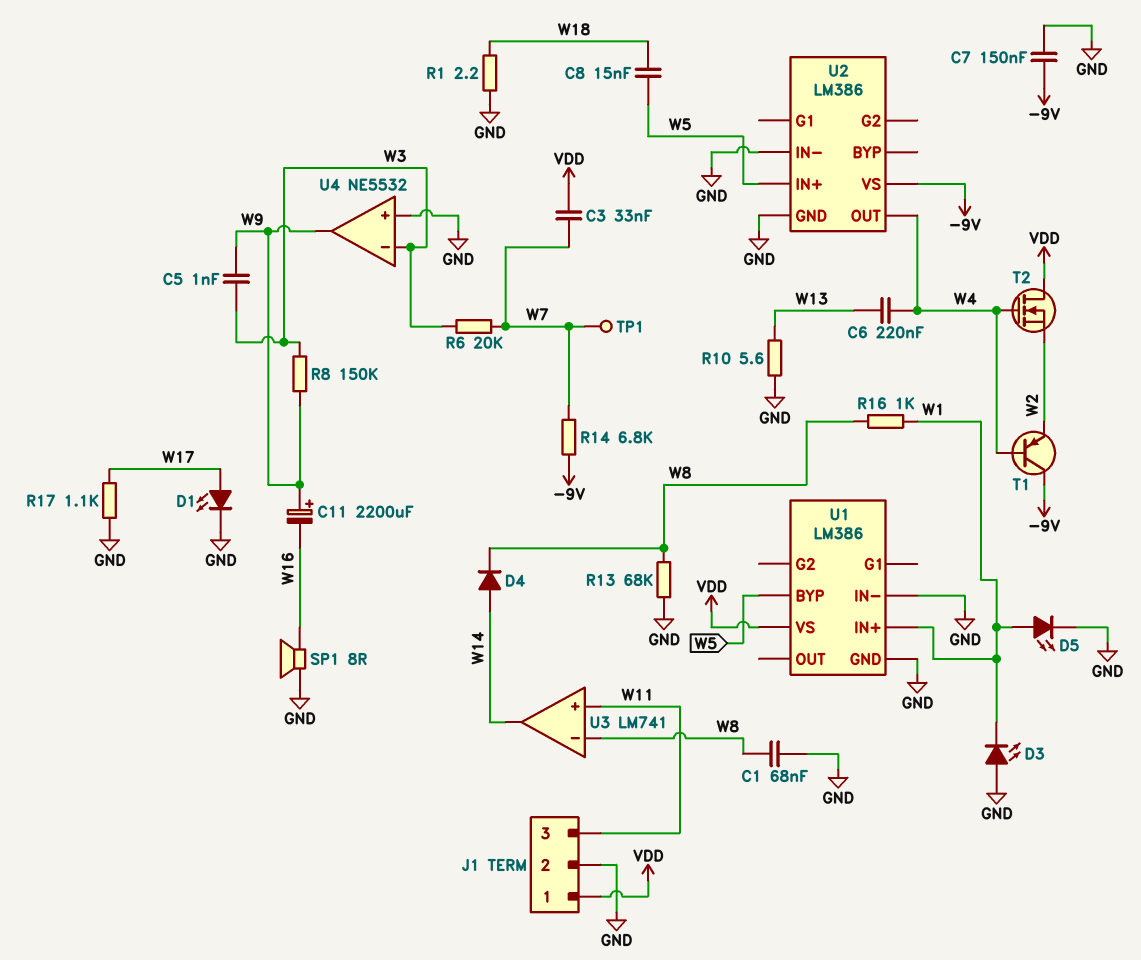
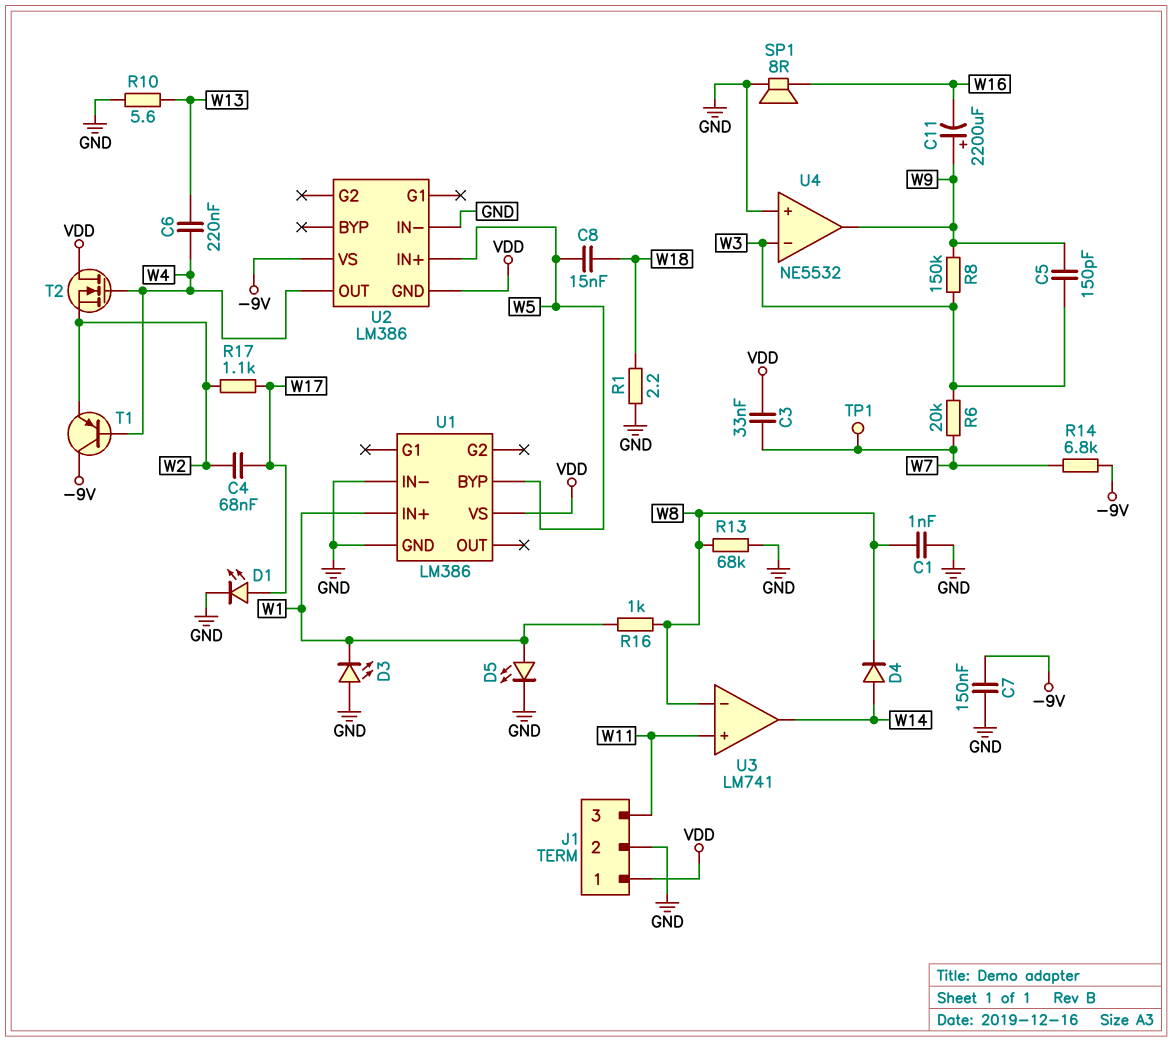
C1: 68nF (GND, W8) -> 1nF (GND, W8)
C4: none -> 68nF (W2, W17)
C5: 1nF (W3, W9) -> 150pF (W3, W9)
R17: 1.1k (GND, W17) -> 1.1k (W2, W17)
U2 pin GND: GND -> VDD

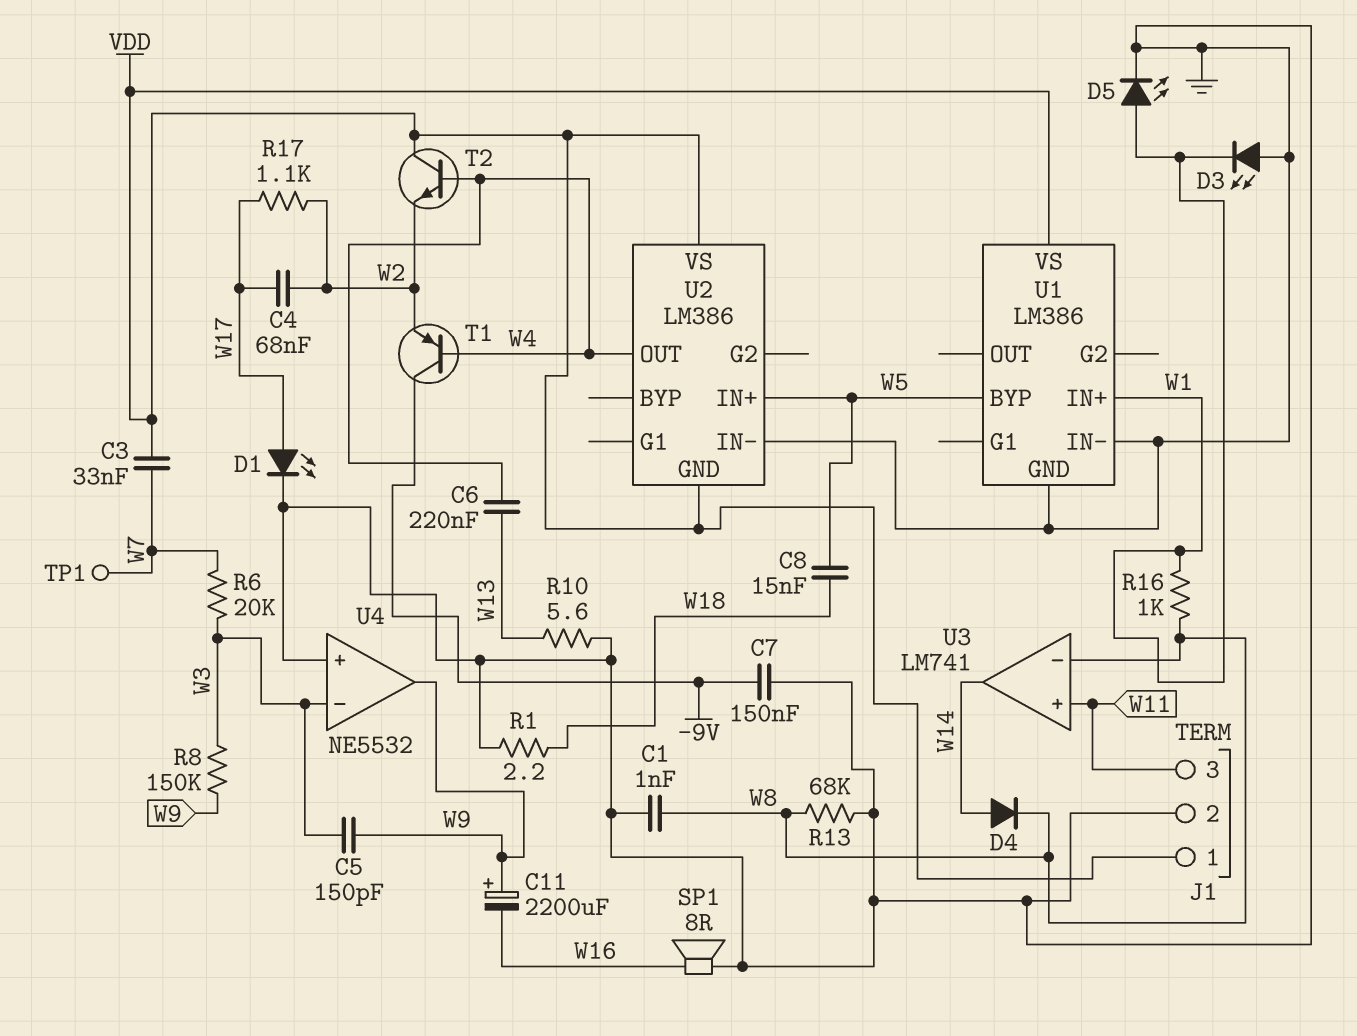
R14: 6.8k (-9V, W7) -> none
T2: NMOS (G W4, D VDD, S W2) -> NPN (B W4, C VDD, E W2)
U2 pin VS: -9V -> VDD

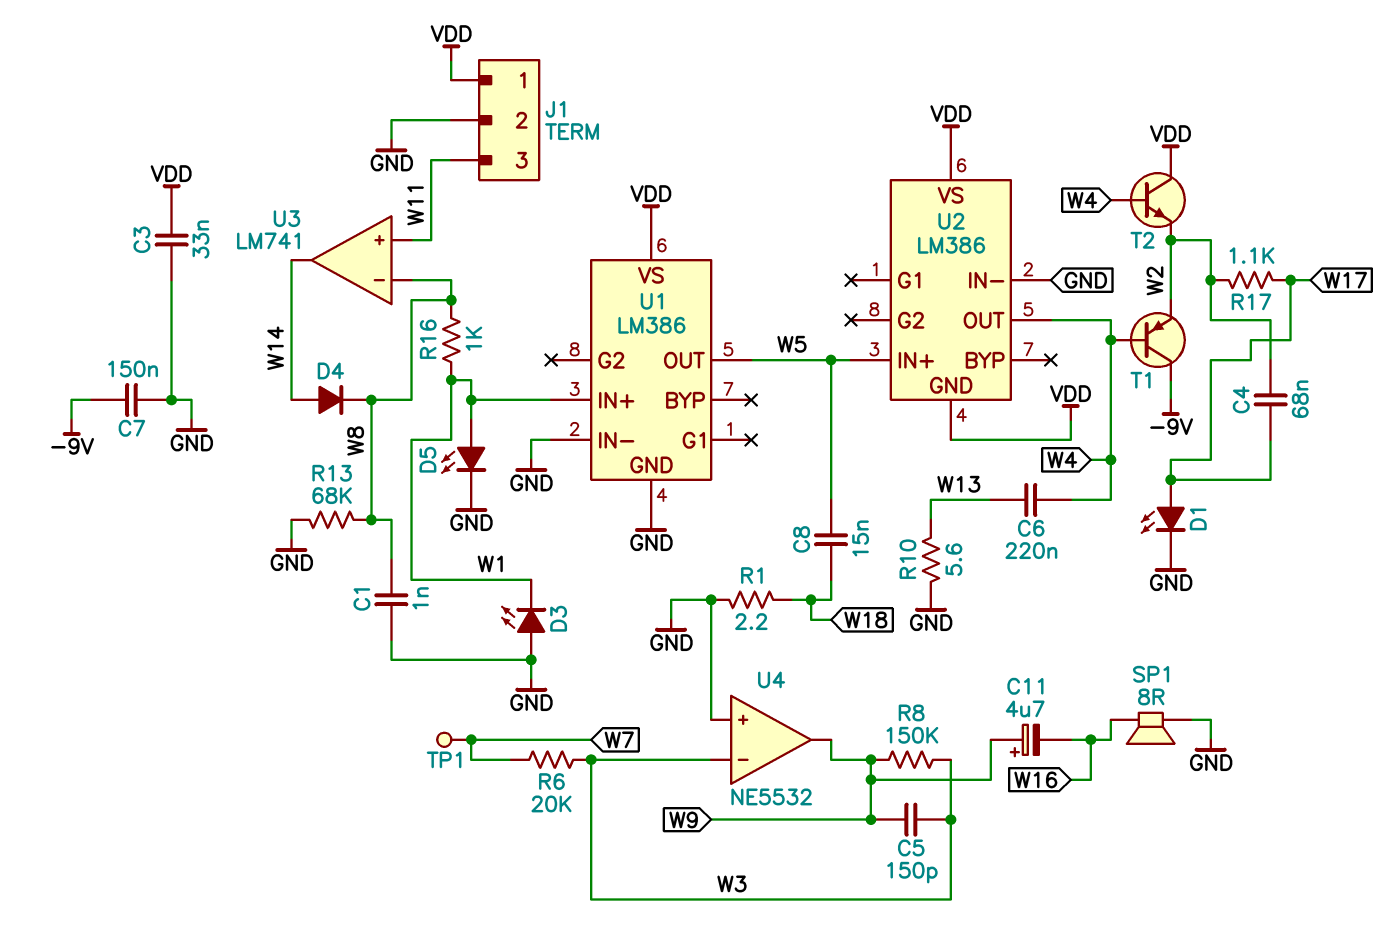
C3: 33nF (VDD, W7) -> 33nF (GND, VDD)
C11: 2200uF (plus W9, minus W16) -> 4.7uF (plus W9, minus W16)
U1 pin BYP: W5 -> none
U1 pin OUT: none -> W5

